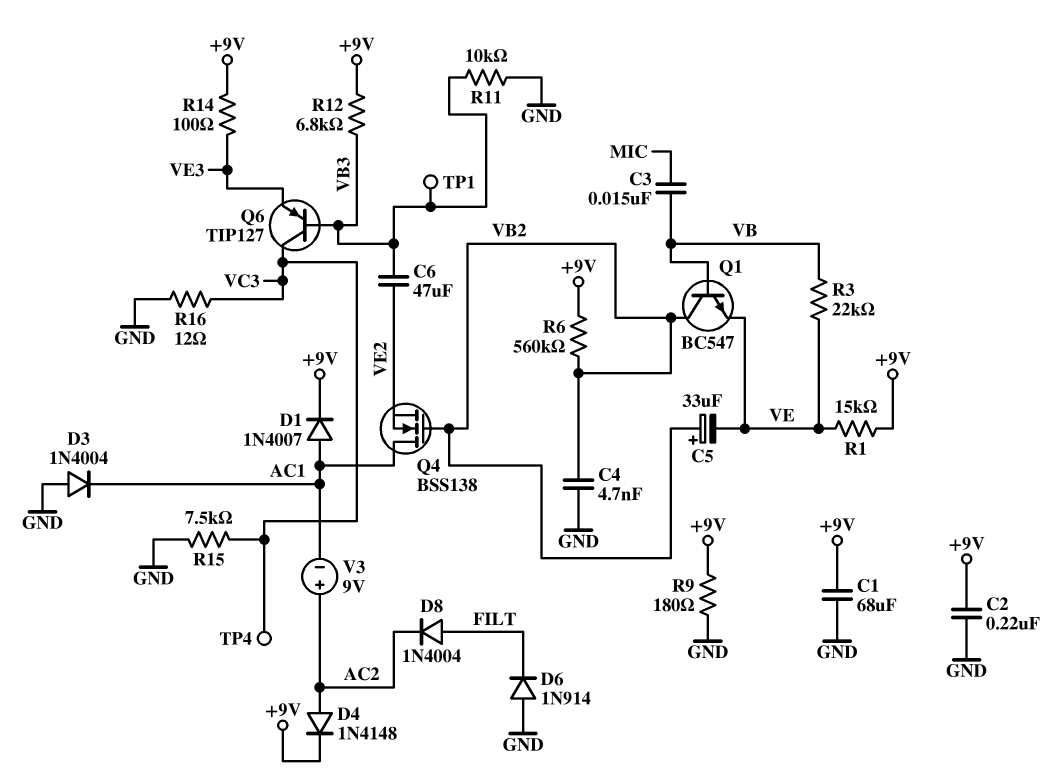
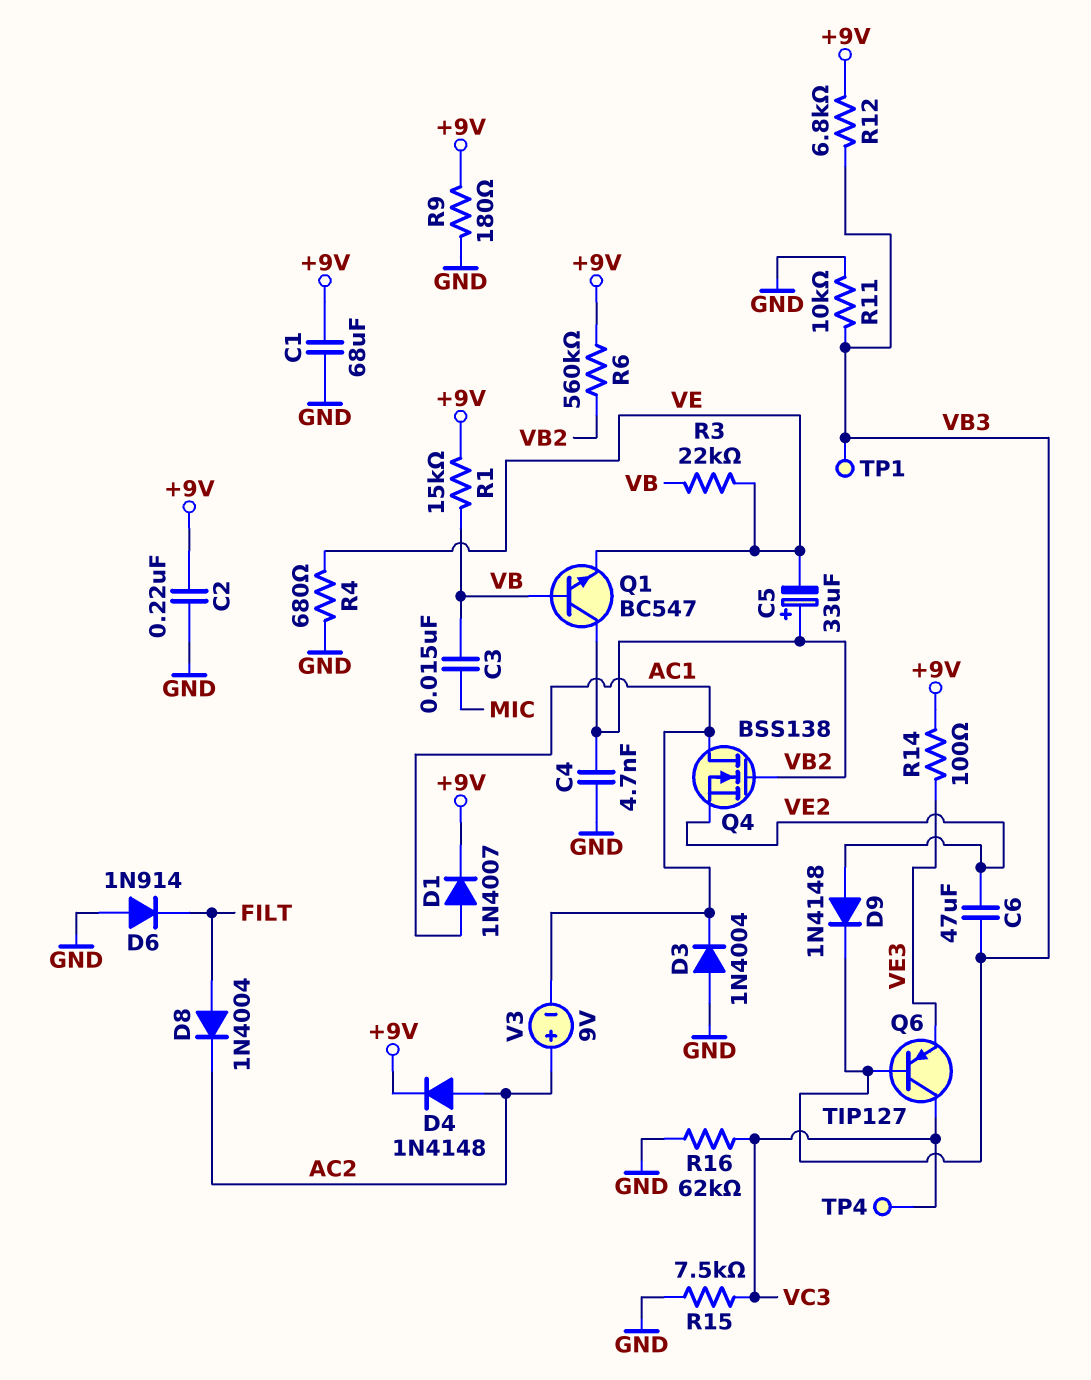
D9: none -> diode 1N4148 (A VE2, K VB3)
R1: 15k (+9V, VE) -> 15k (+9V, VB)
R4: none -> 680 (GND, VE)
R16: 12 (GND, VC3) -> 62k (GND, VC3)

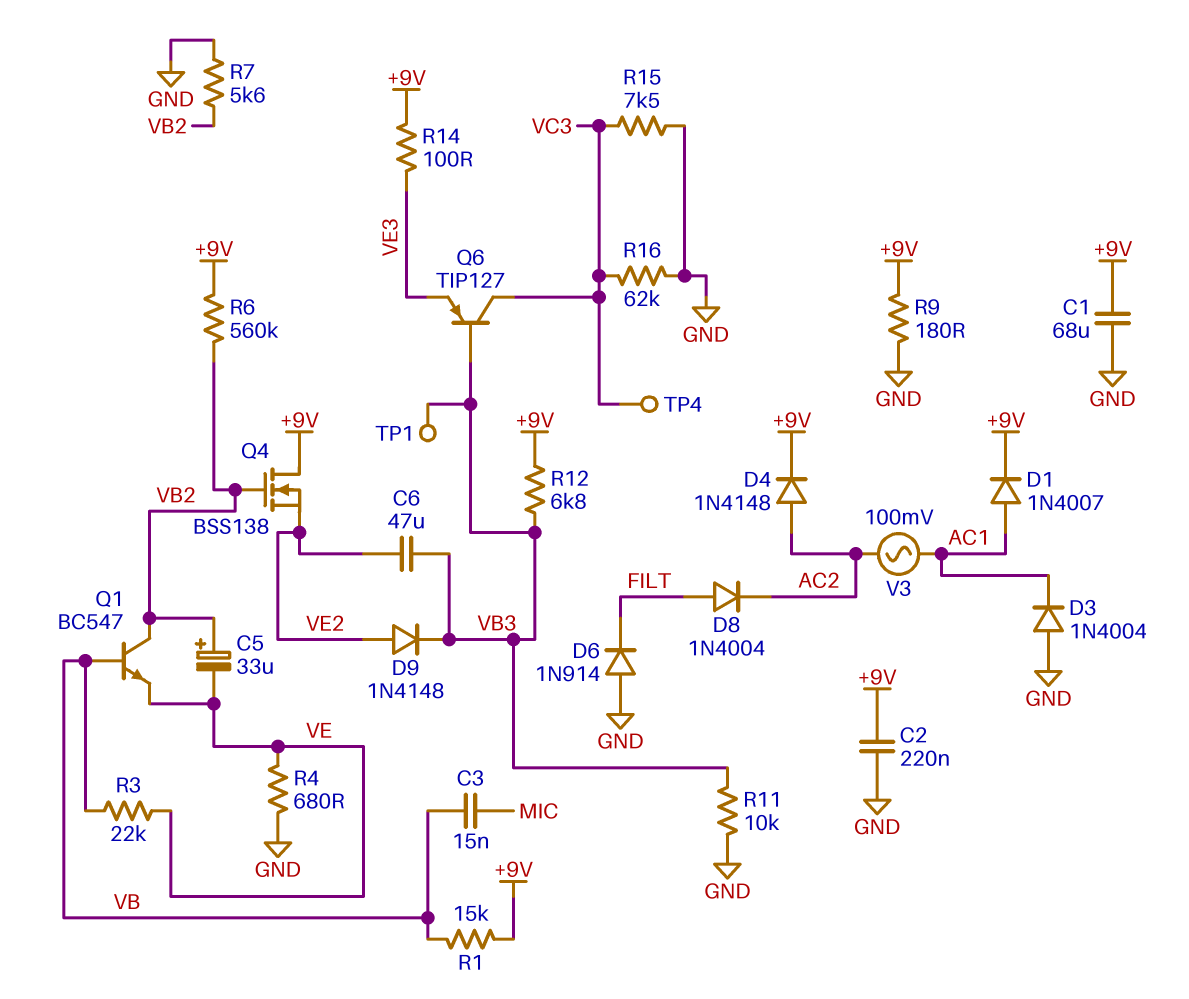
C4: 4.7nF (GND, VB2) -> none
Q4: NMOS BSS138 (G VB2, D AC1, S VE2) -> NMOS BSS138 (G VB2, D +9V, S VE2)
R7: none -> 5.6k (GND, VB2)
V3: 9V (plus AC2, minus AC1) -> AC 100mV (AC1, AC2)

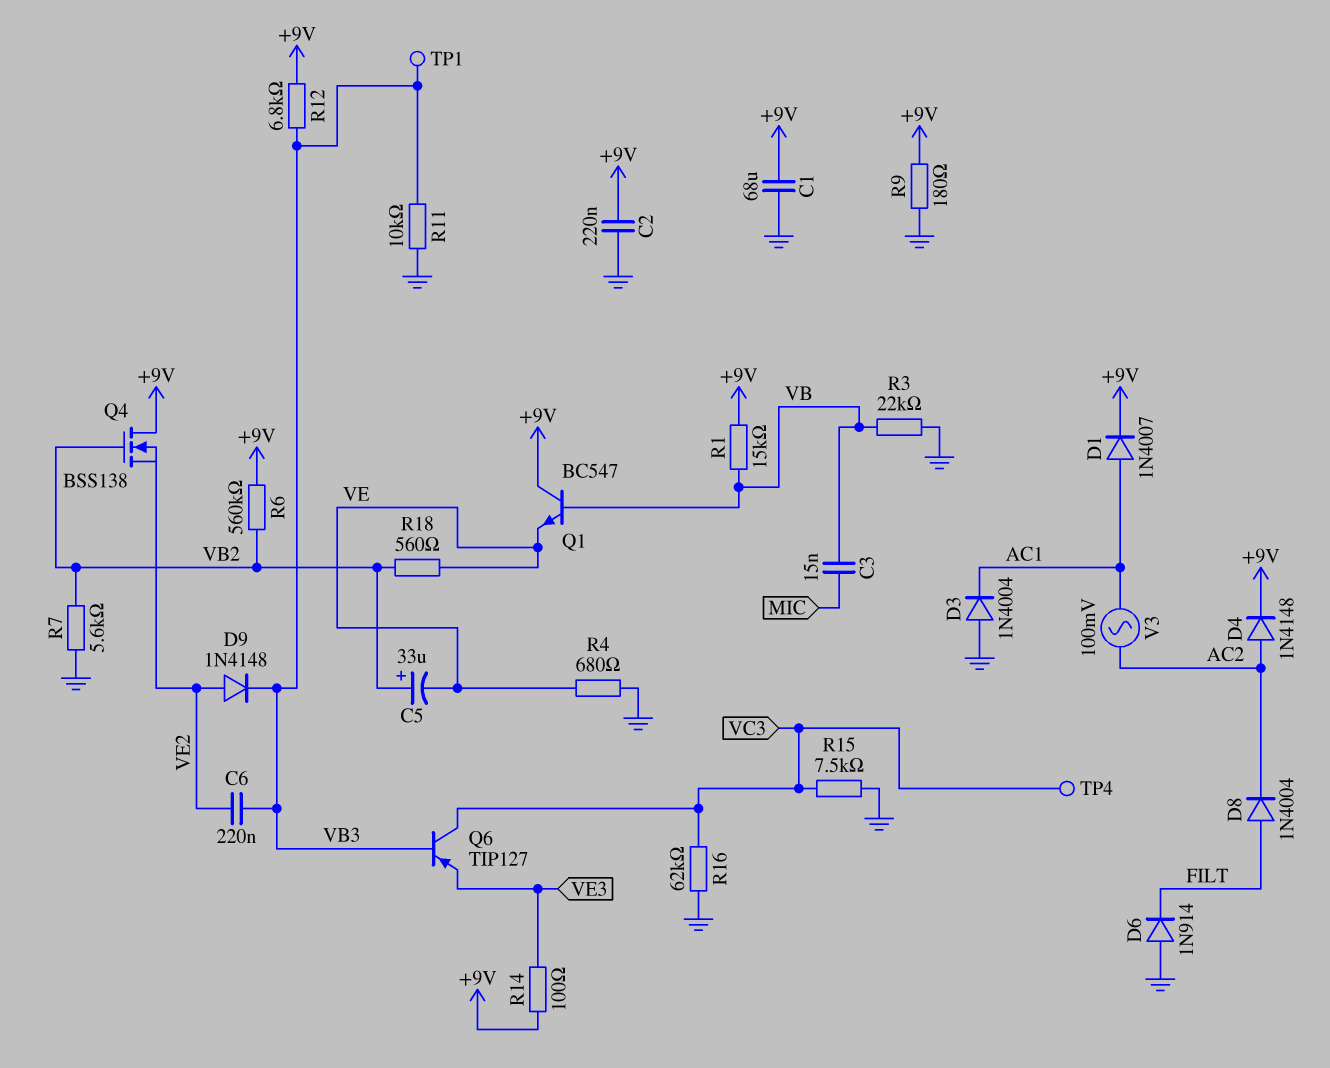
C6: 47uF (VB3, VE2) -> 220nF (VB3, VE2)
Q1: NPN BC547 (B VB, C VB2, E VE) -> NPN BC547 (B VB, C +9V, E VE)
R3: 22k (VB, VE) -> 22k (GND, VB)
R18: none -> 560 (VB2, VE)

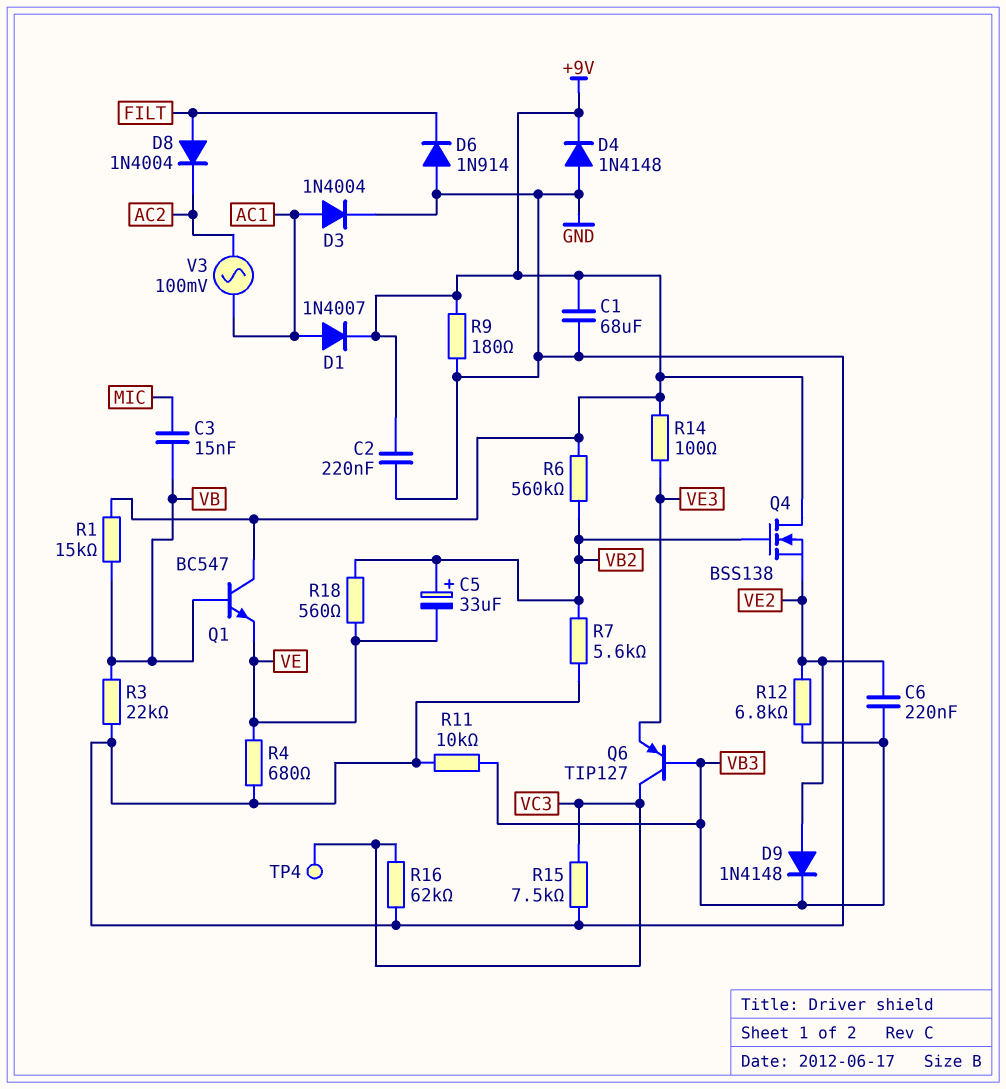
D3: diode 1N4004 (A GND, K AC1) -> diode 1N4004 (A AC1, K GND)
D4: diode 1N4148 (A AC2, K +9V) -> diode 1N4148 (A GND, K +9V)
R12: 6.8k (+9V, VB3) -> 6.8k (VB3, VE2)
TP1: test point (VB3) -> none

